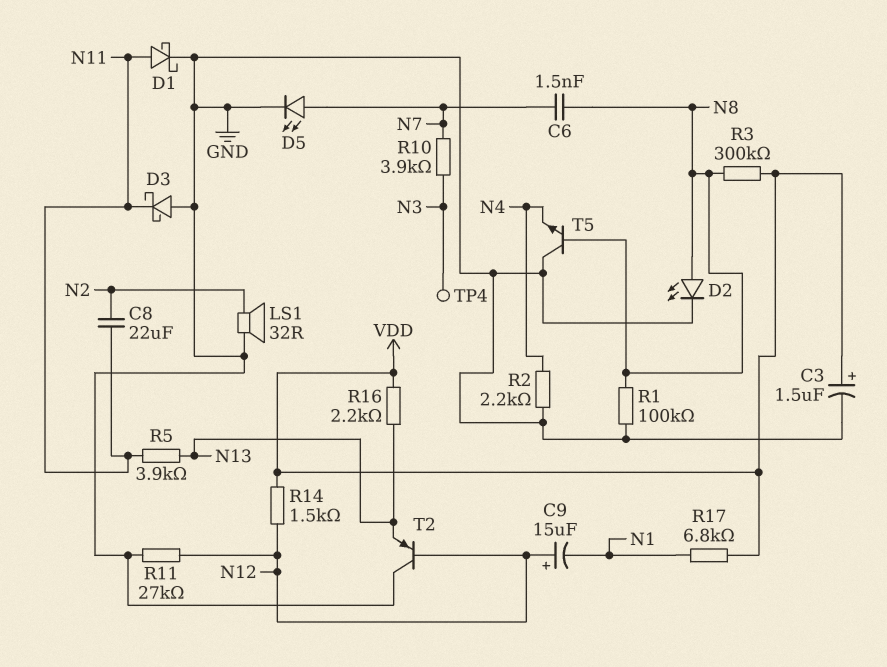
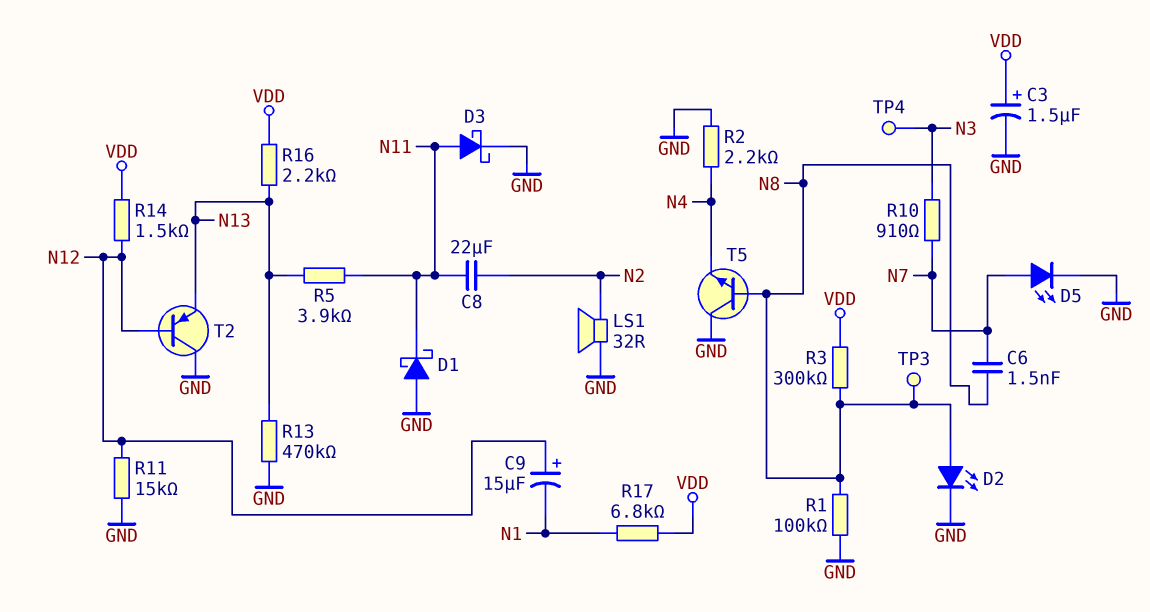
D1: schottky (A N11, K GND) -> schottky (A GND, K N11)
D3: schottky (A GND, K N11) -> schottky (A N11, K GND)
R10: 3.9k (N3, N7) -> 910 (N3, N7)
R11: 27k (GND, N12) -> 15k (GND, N12)
R13: none -> 470k (GND, N13)
TP3: none -> test point (N8)

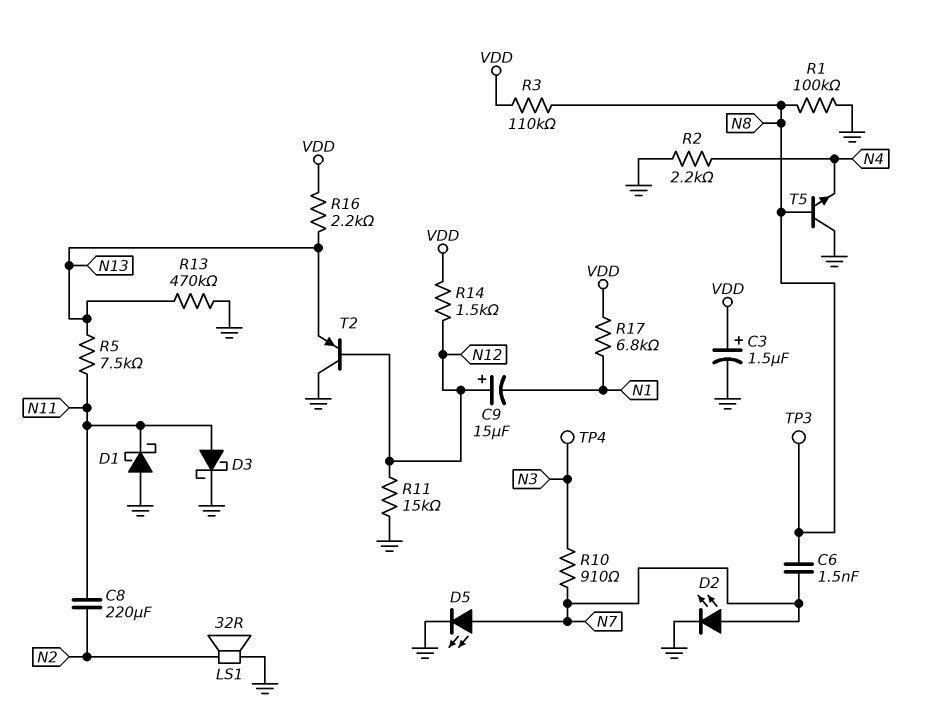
C8: 22uF (N2, N11) -> 220uF (N2, N11)
D2: LED (A N8, K GND) -> LED (A N7, K GND)
R3: 300k (N8, VDD) -> 110k (N8, VDD)
R5: 3.9k (N11, N13) -> 7.5k (N11, N13)

